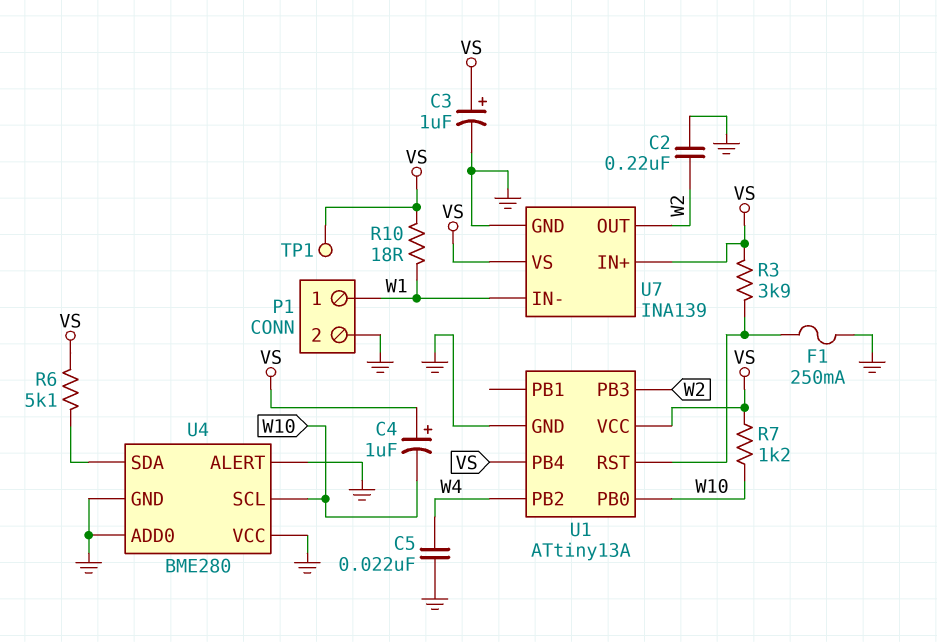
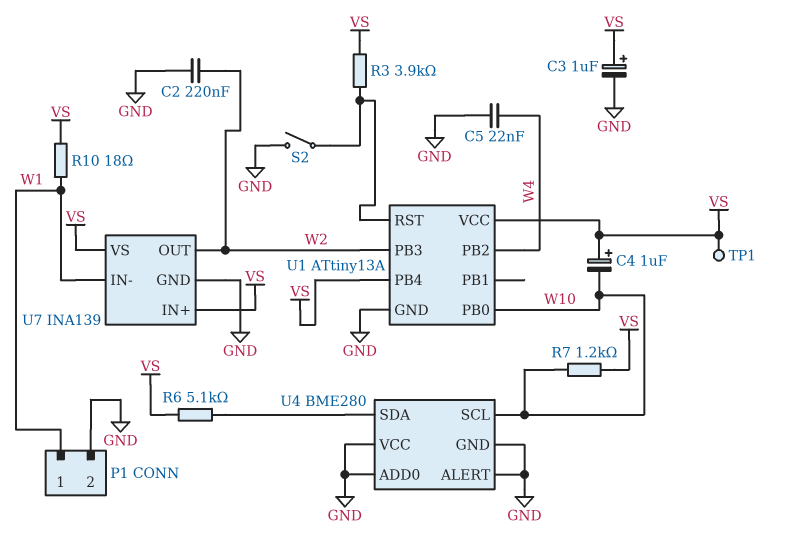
F1: 250mA (GND, U1/RST) -> none
S2: none -> switch (GND, U1/RST)

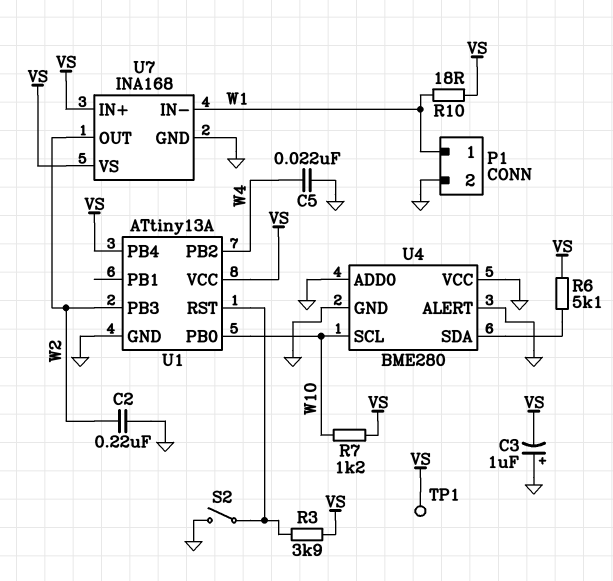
C3: 1uF (plus VS, minus GND) -> 1uF (plus GND, minus VS)
C4: 1uF (plus VS, minus W10) -> none
U7: INA139 -> INA168

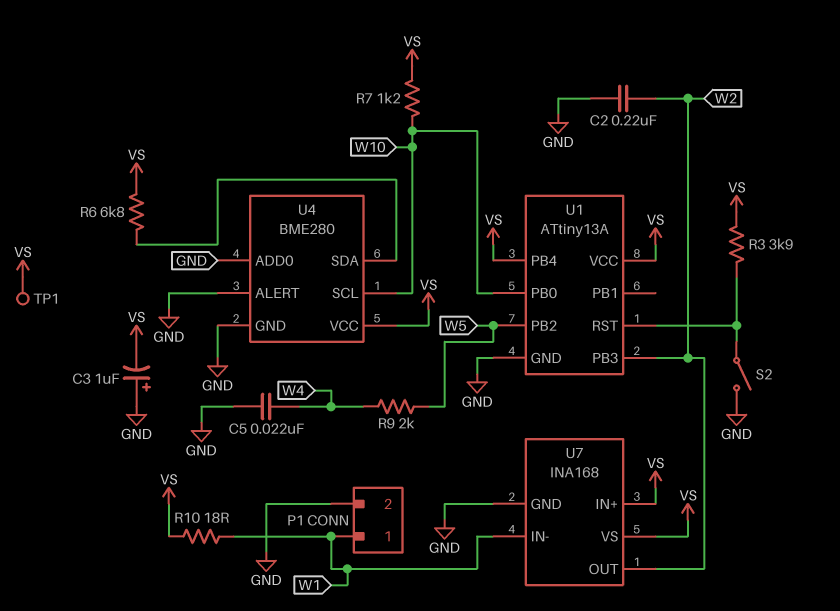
R6: 5.1k (U4/SDA, VS) -> 6.8k (U4/SDA, VS)
R9: none -> 2k (W4, W5)
U1 pin PB2: W4 -> W5
U4 pin VCC: GND -> VS

